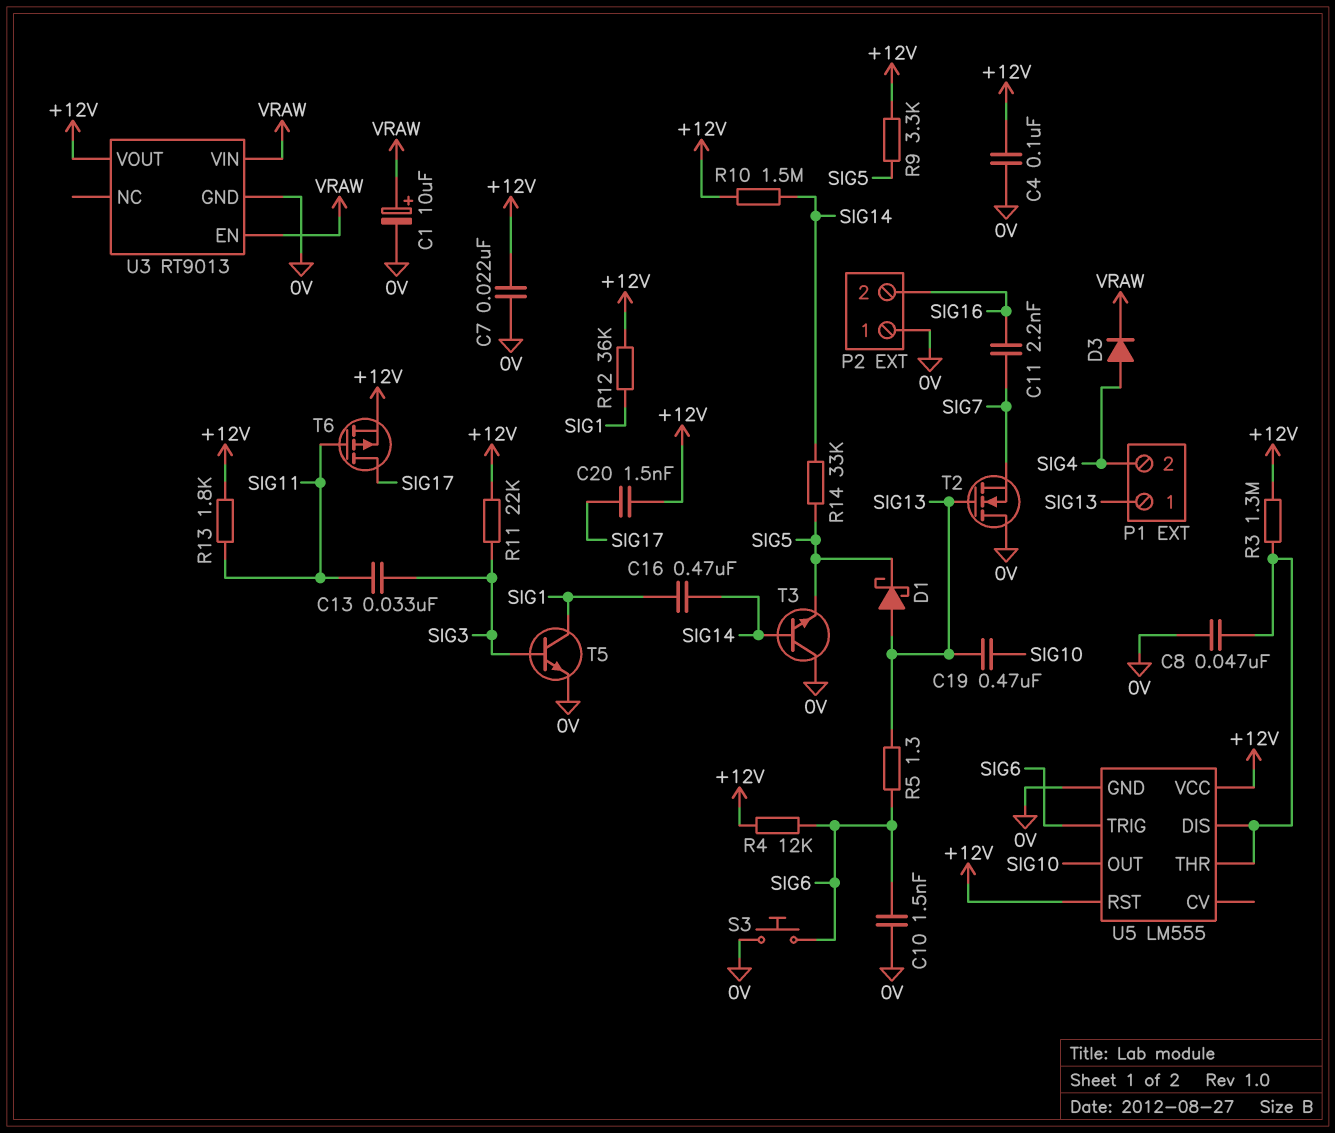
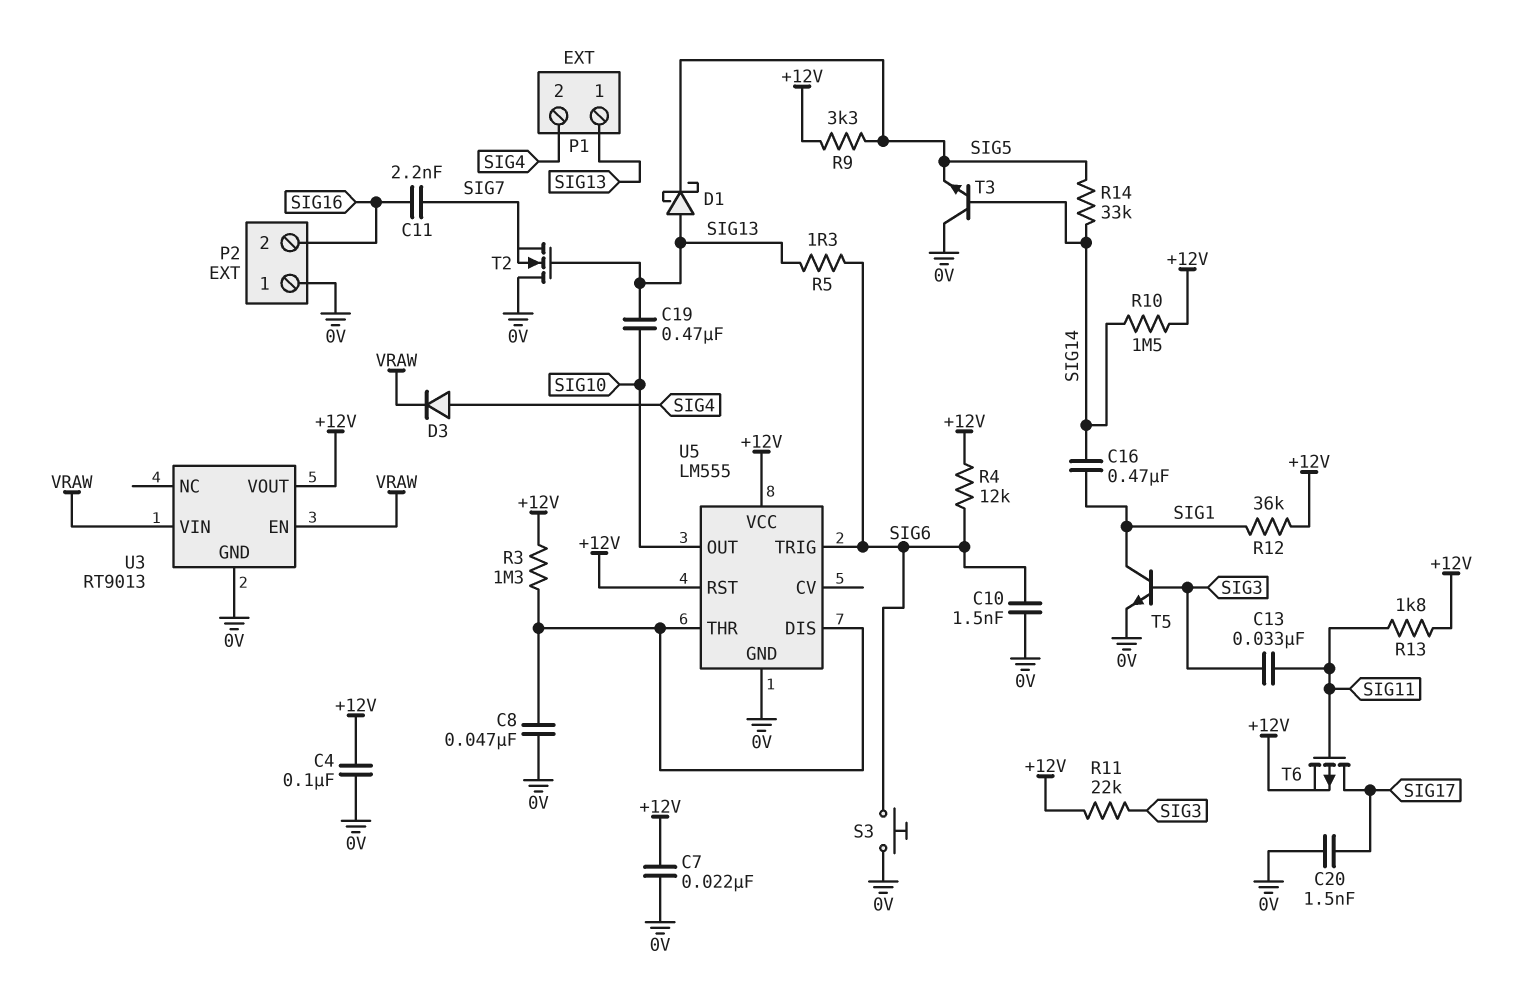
C1: 10uF (plus VRAW, minus 0V) -> none
C20: 1.5nF (+12V, SIG17) -> 1.5nF (0V, SIG17)

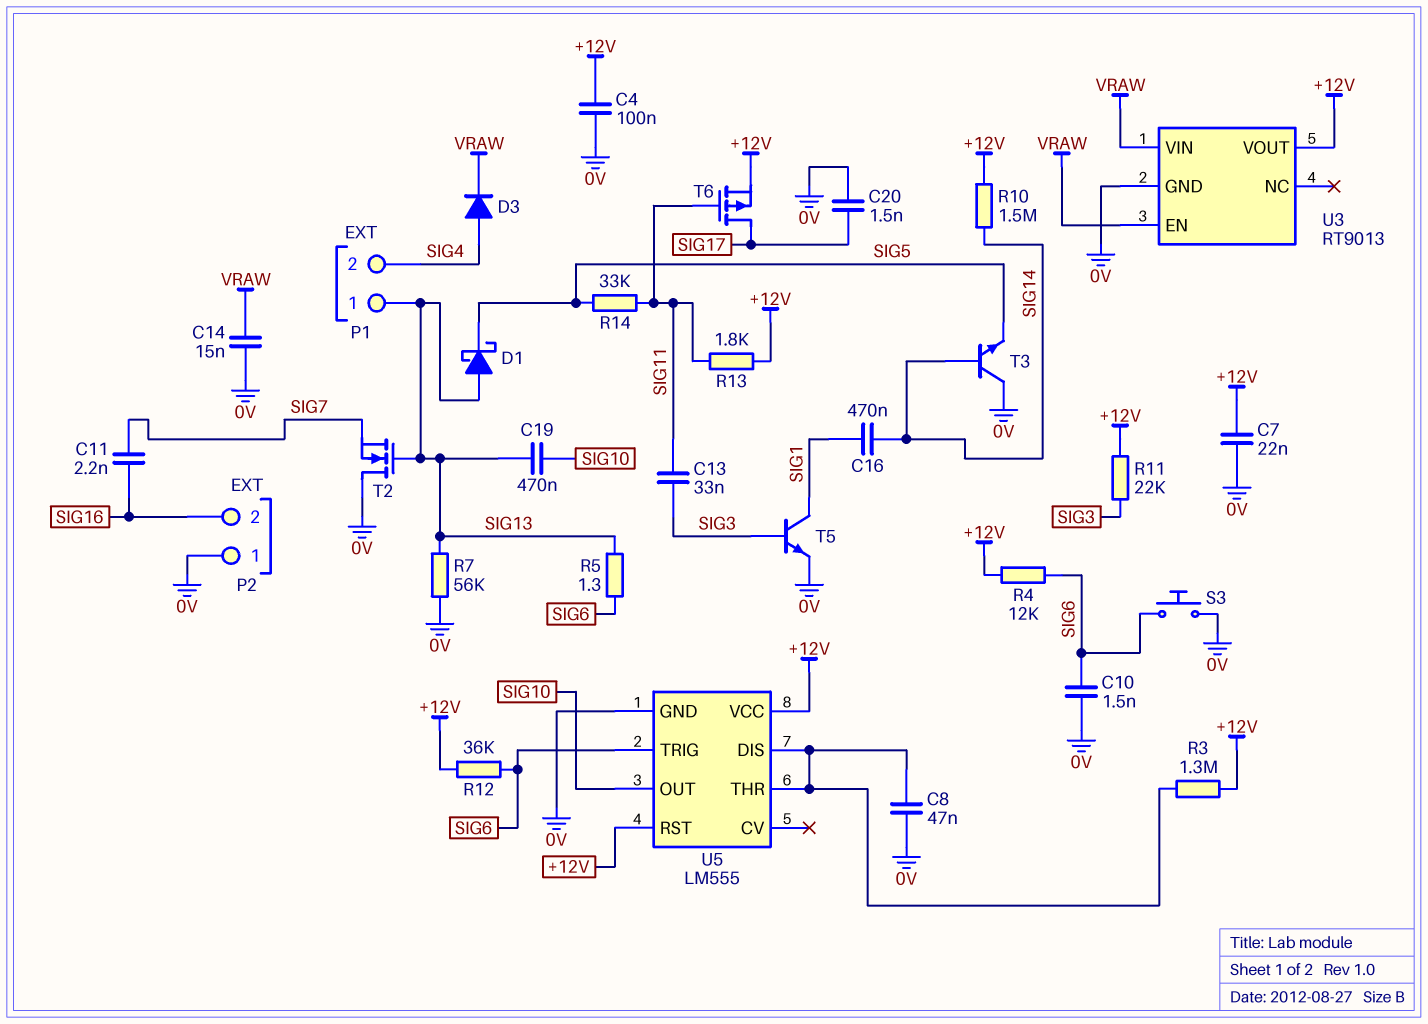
C14: none -> 15nF (0V, VRAW)
R7: none -> 56k (0V, SIG13)
R9: 3.3k (+12V, SIG5) -> none
R12: 36k (+12V, SIG1) -> 36k (+12V, SIG6)
R14: 33k (SIG5, SIG14) -> 33k (SIG5, SIG11)

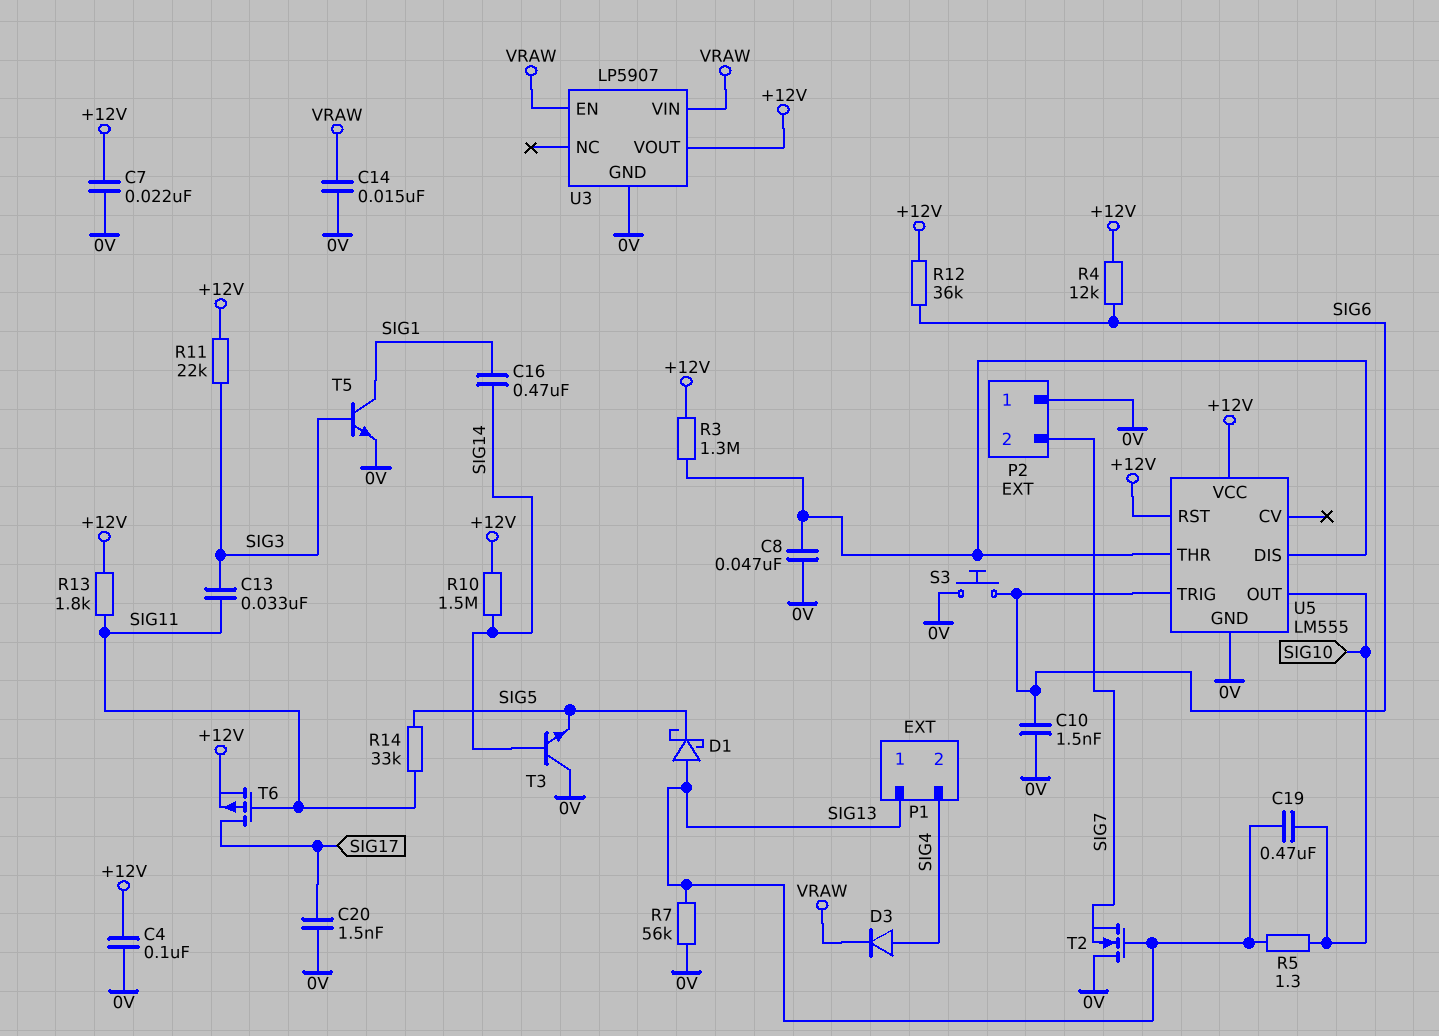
C11: 2.2nF (SIG7, SIG16) -> none
P2 pin 2: SIG16 -> SIG7
R5: 1.3 (SIG6, SIG13) -> 1.3 (SIG10, SIG13)
U3: RT9013 -> LP5907

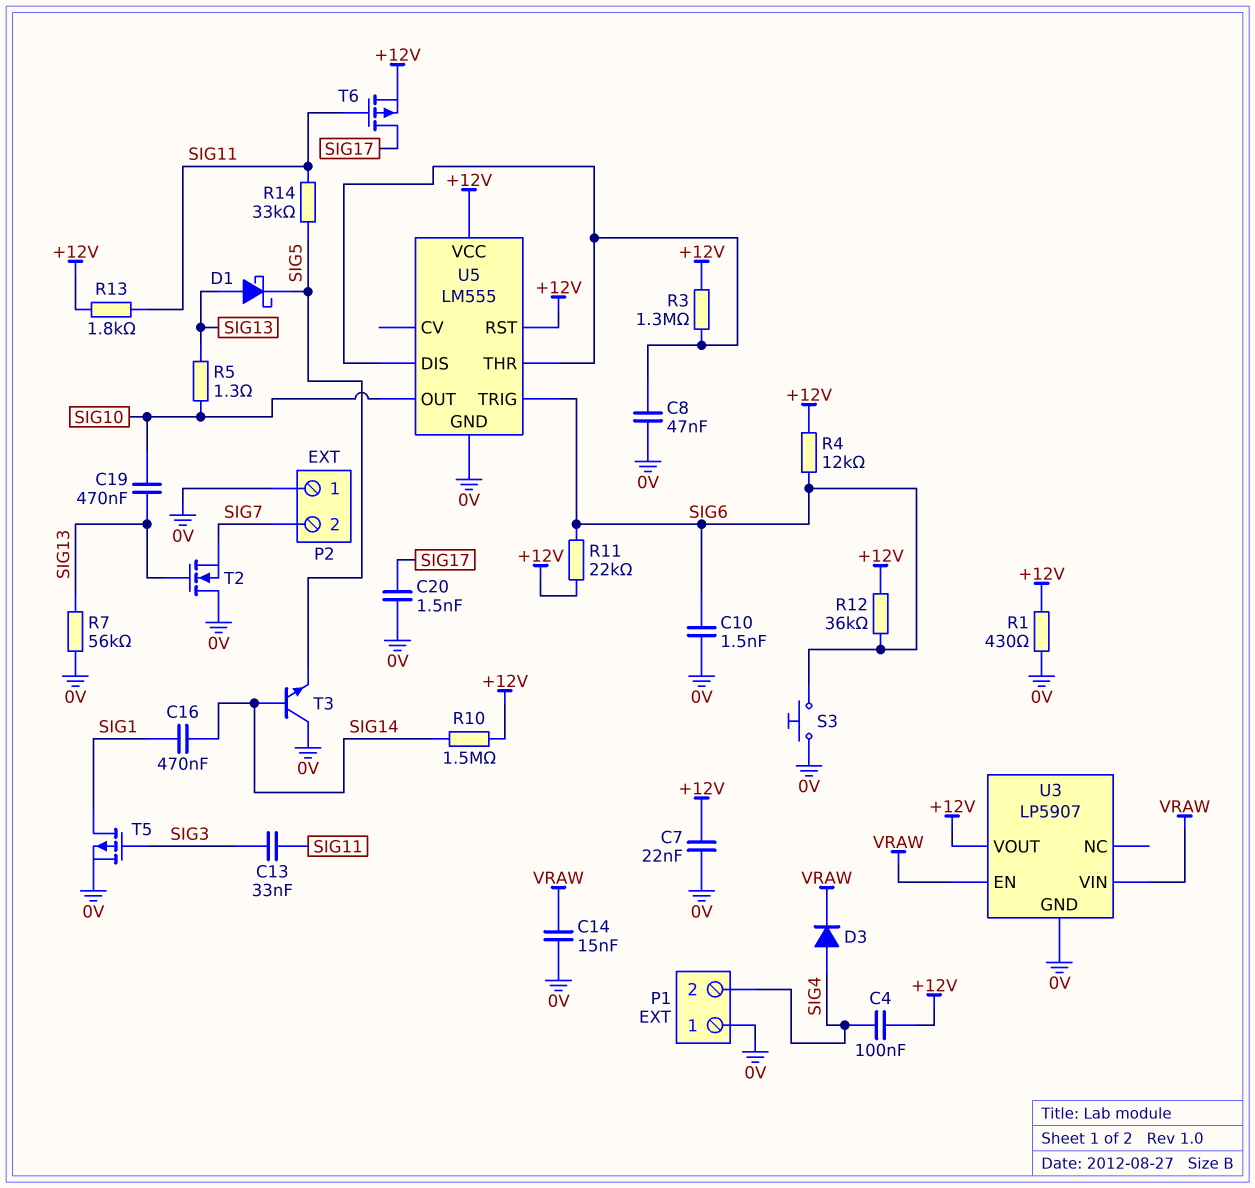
C4: 100nF (+12V, 0V) -> 100nF (+12V, SIG4)
P1 pin 1: SIG13 -> 0V
R1: none -> 430 (+12V, 0V)
R11: 22k (+12V, SIG3) -> 22k (+12V, SIG6)
T5: NPN (B SIG3, C SIG1, E 0V) -> PMOS (G SIG3, D SIG1, S 0V)

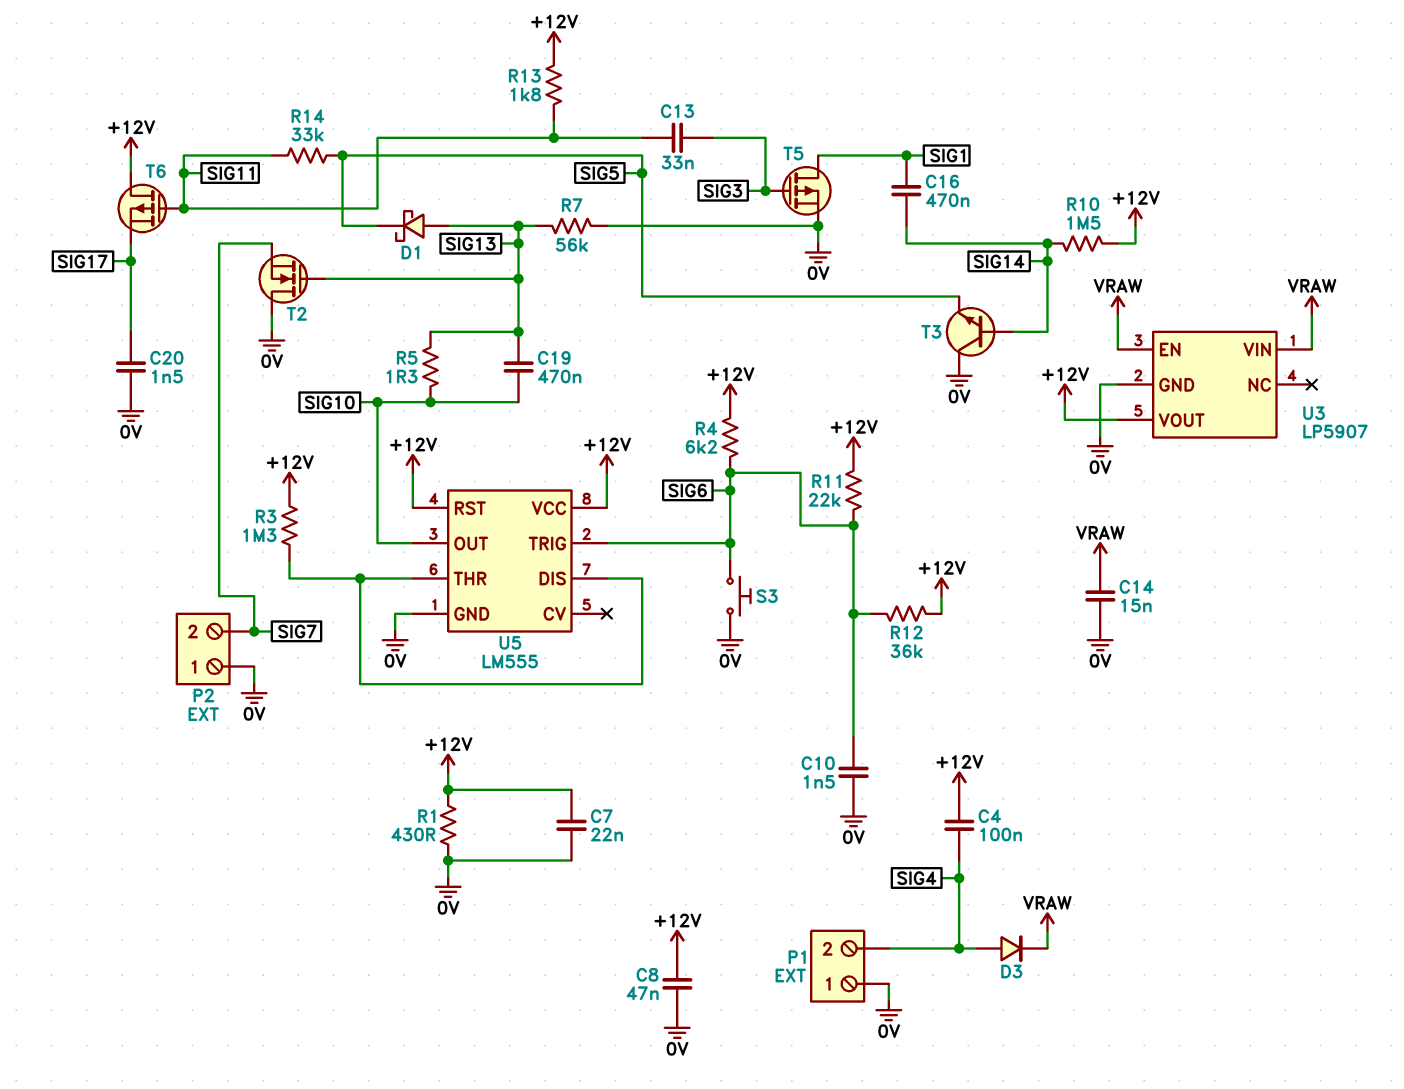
C8: 47nF (0V, U5/DIS) -> 47nF (+12V, 0V)
R4: 12k (+12V, SIG6) -> 6.2k (+12V, SIG6)
T6: PMOS (G SIG11, D SIG17, S +12V) -> PMOS (G SIG11, D +12V, S SIG17)

